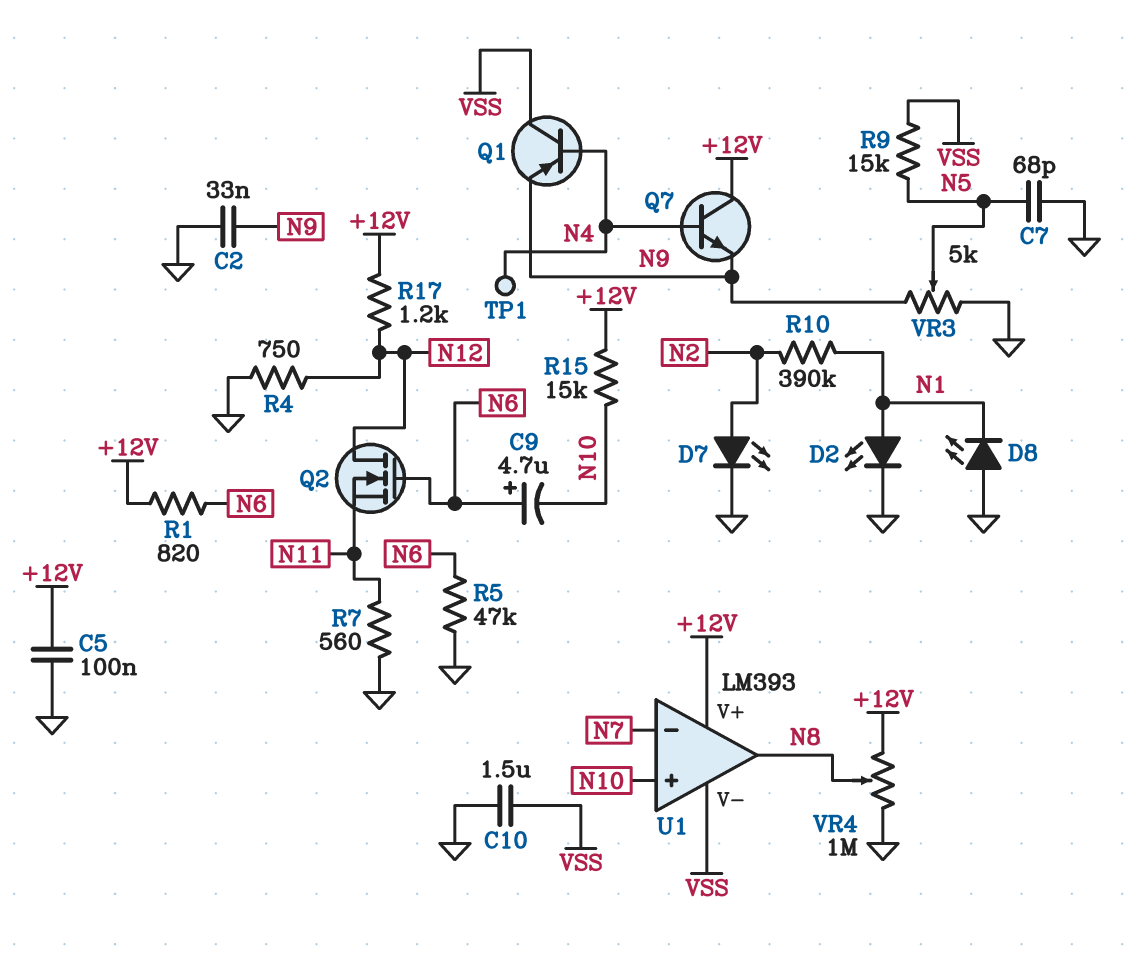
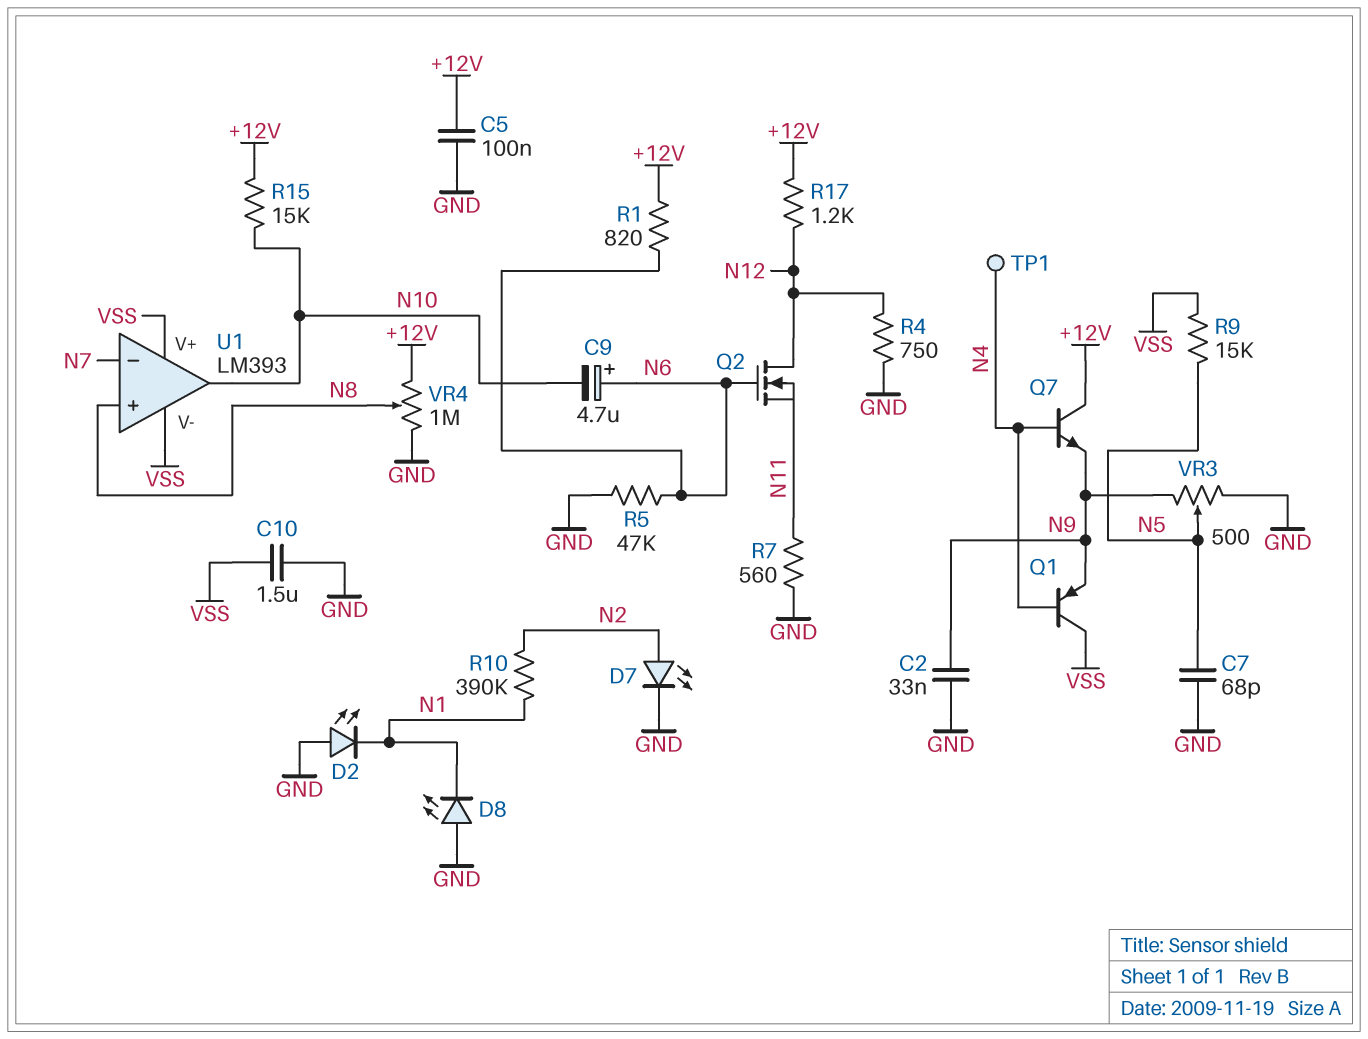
D2: LED (A N1, K GND) -> LED (A GND, K N1)
U1 pin V+: +12V -> VSS
U1 pin in+: N10 -> N8
U1 pin out: N8 -> N10
VR3: 5k (GND, N9, wiper N5) -> 500 (GND, N9, wiper N5)

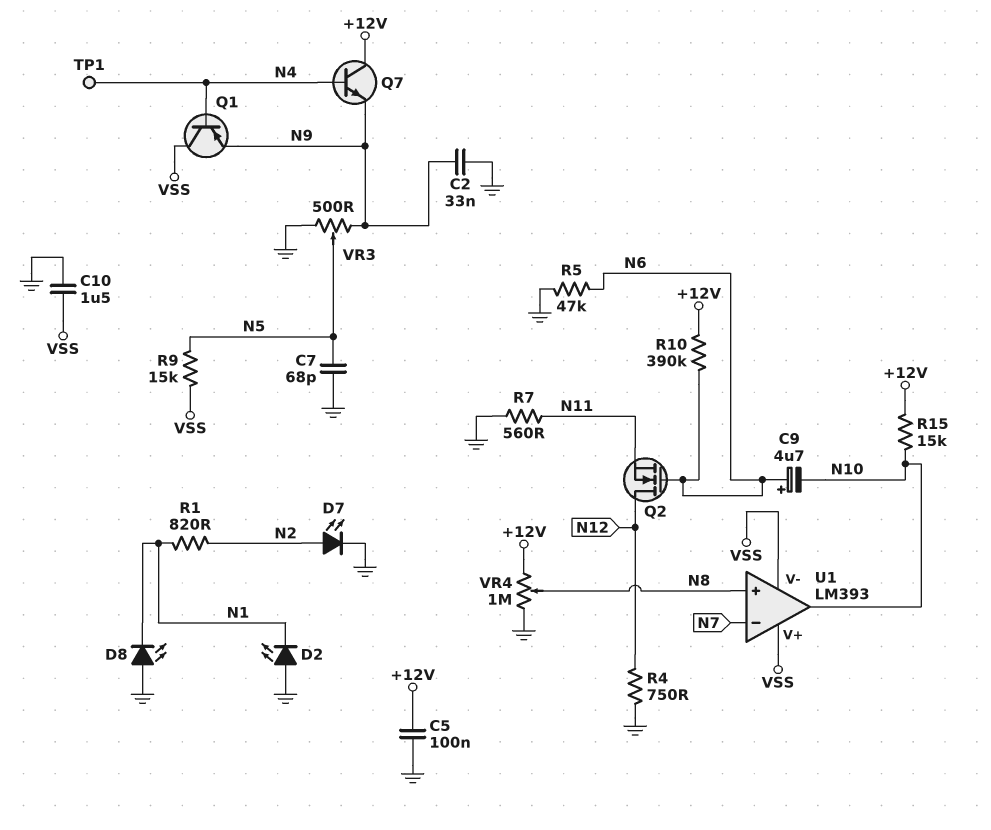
R1: 820 (+12V, N6) -> 820 (N1, N2)
R10: 390k (N1, N2) -> 390k (+12V, N6)
R17: 1.2k (+12V, N12) -> none

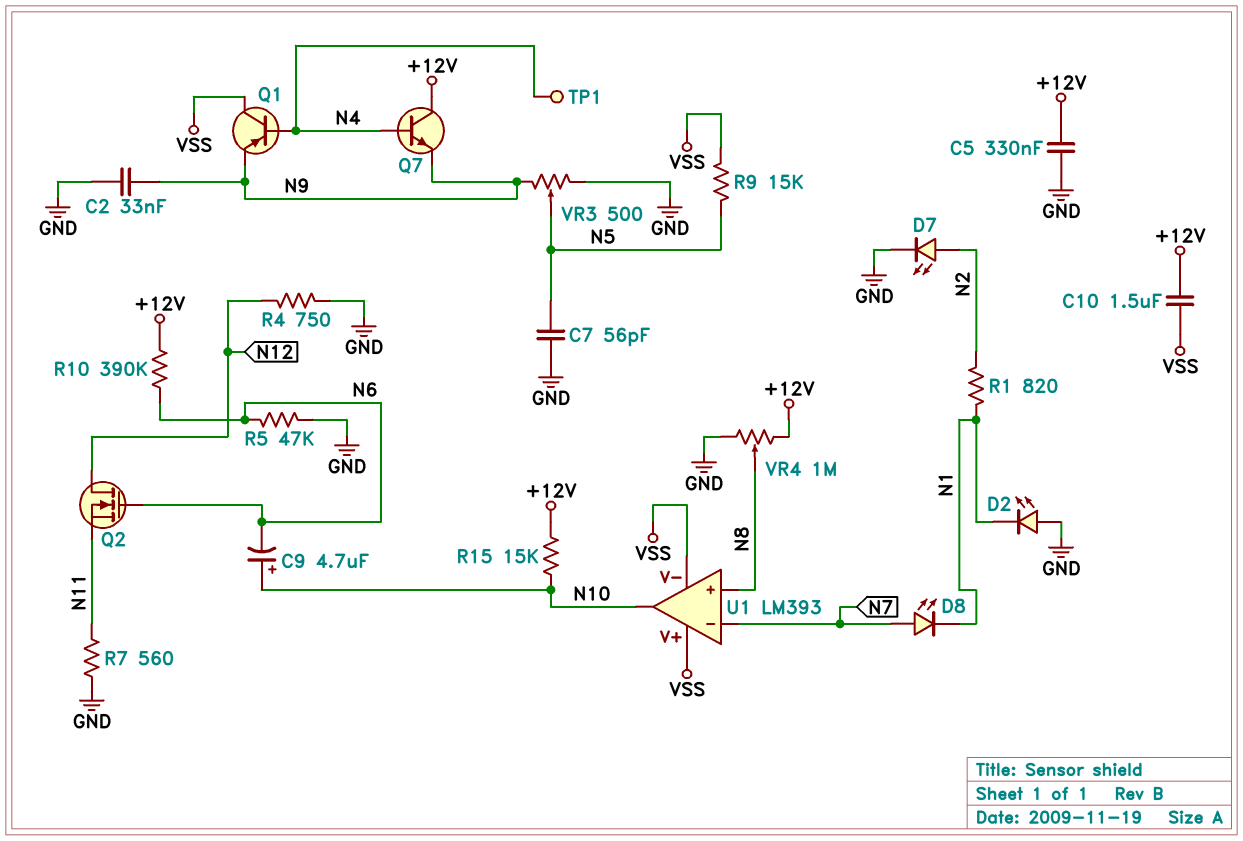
C5: 100nF (+12V, GND) -> 330nF (+12V, GND)
C7: 68pF (GND, N5) -> 56pF (GND, N5)
C9: 4.7uF (plus N6, minus N10) -> 4.7uF (plus N10, minus N6)
C10: 1.5uF (GND, VSS) -> 1.5uF (+12V, VSS)
D8: LED (A GND, K N1) -> LED (A N7, K N1)

